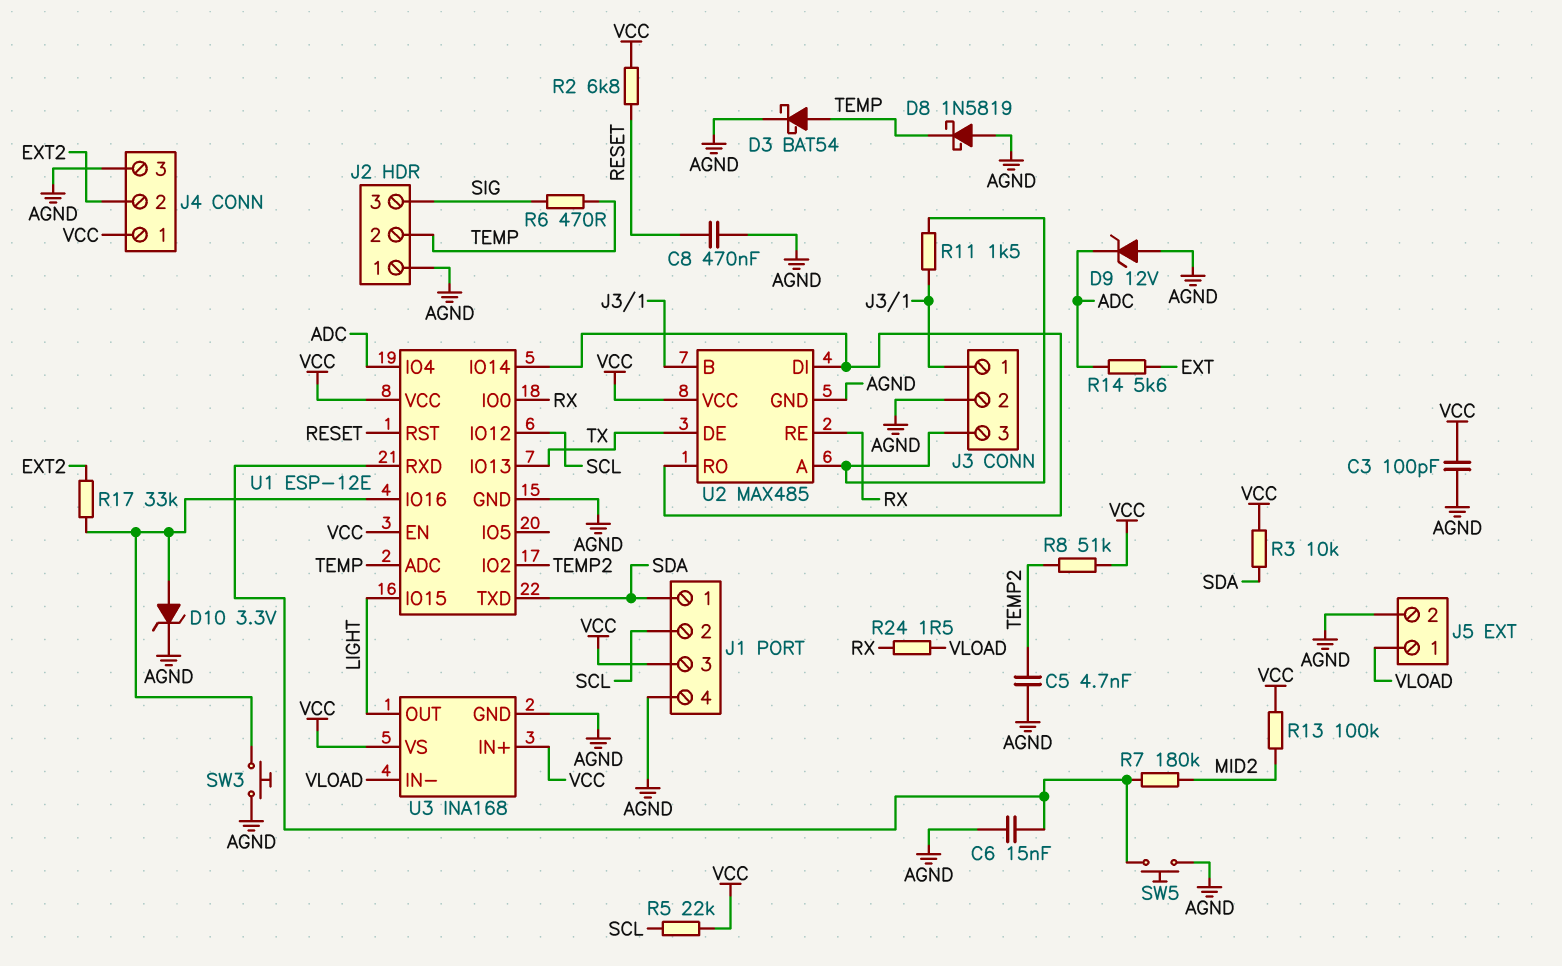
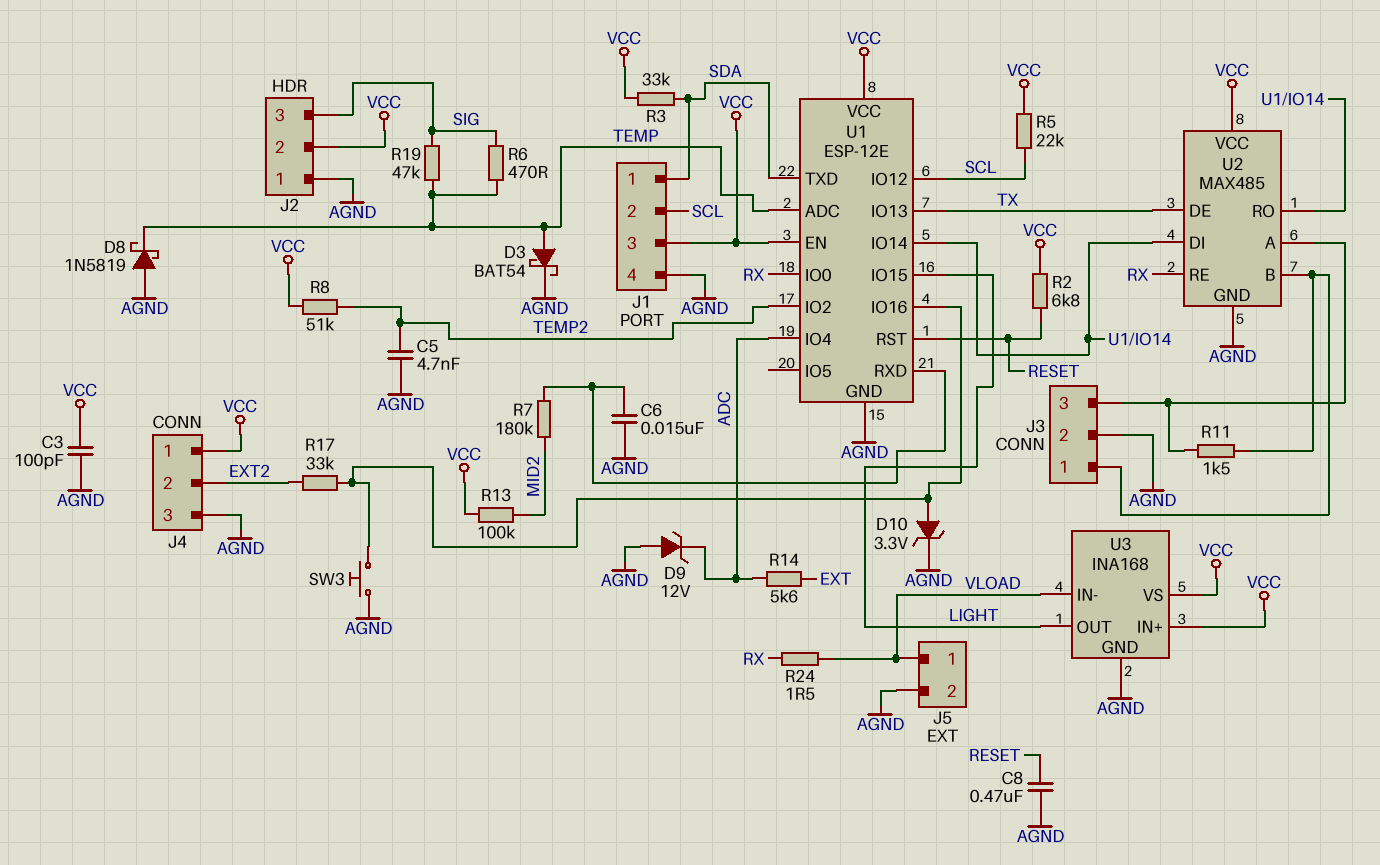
J2 pin 2: TEMP -> VCC
R3: 10k (SDA, VCC) -> 33k (SDA, VCC)
R19: none -> 47k (SIG, TEMP)
SW5: button (AGND, U1/RXD) -> none

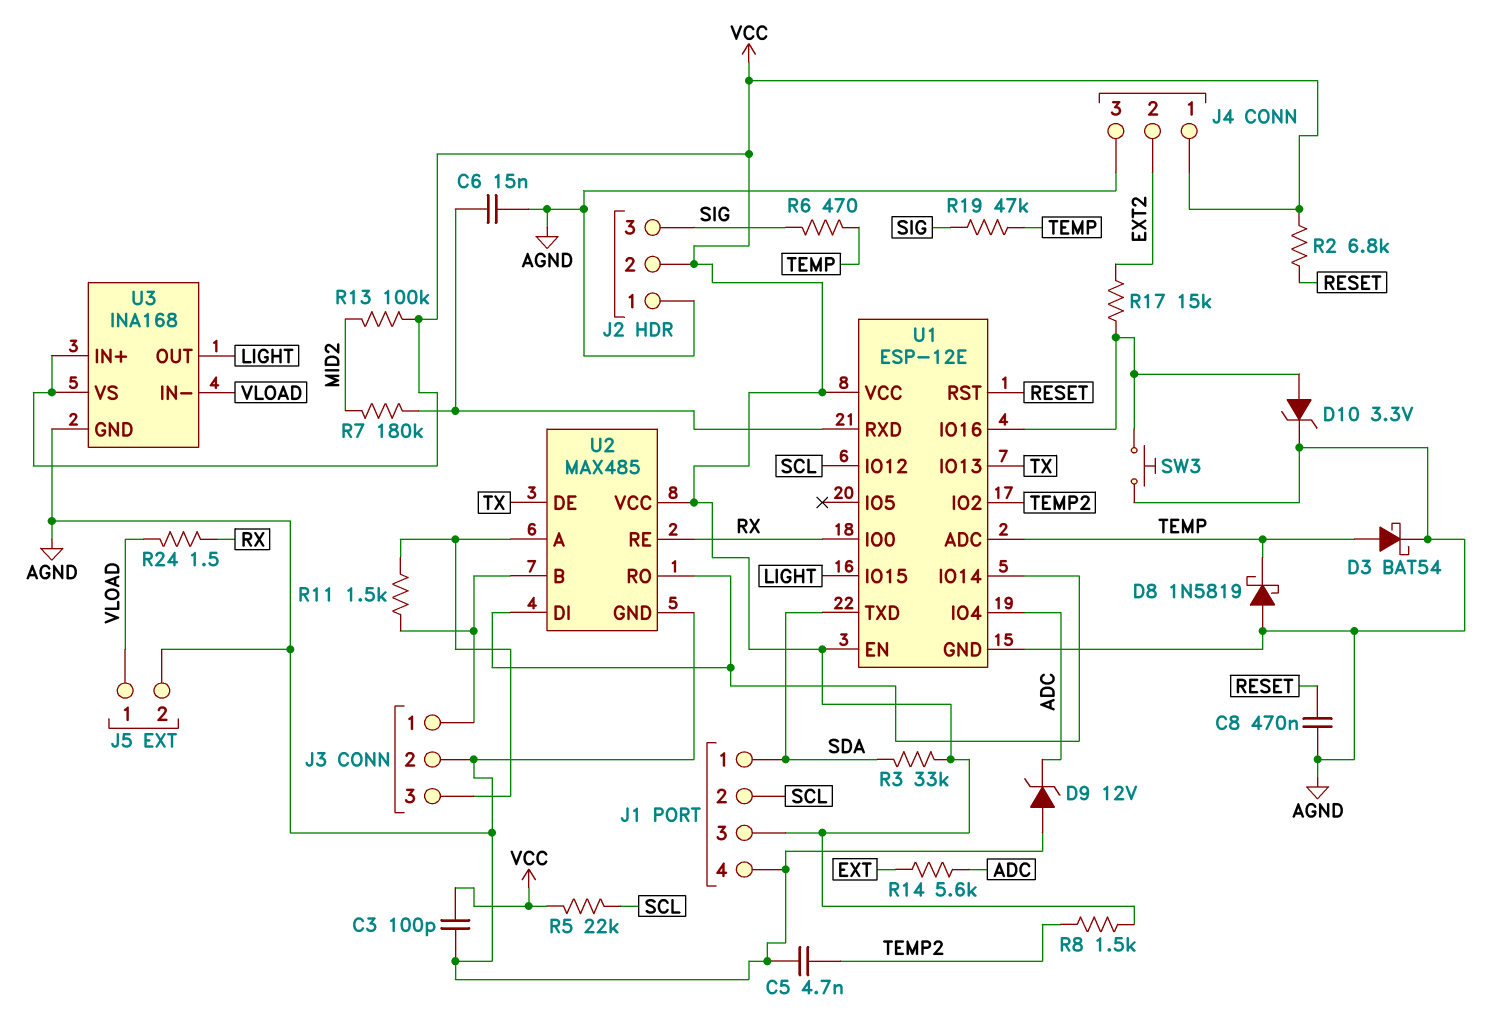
R8: 51k (TEMP2, VCC) -> 1.5k (TEMP2, VCC)
R17: 33k (EXT2, U1/IO16) -> 15k (EXT2, U1/IO16)

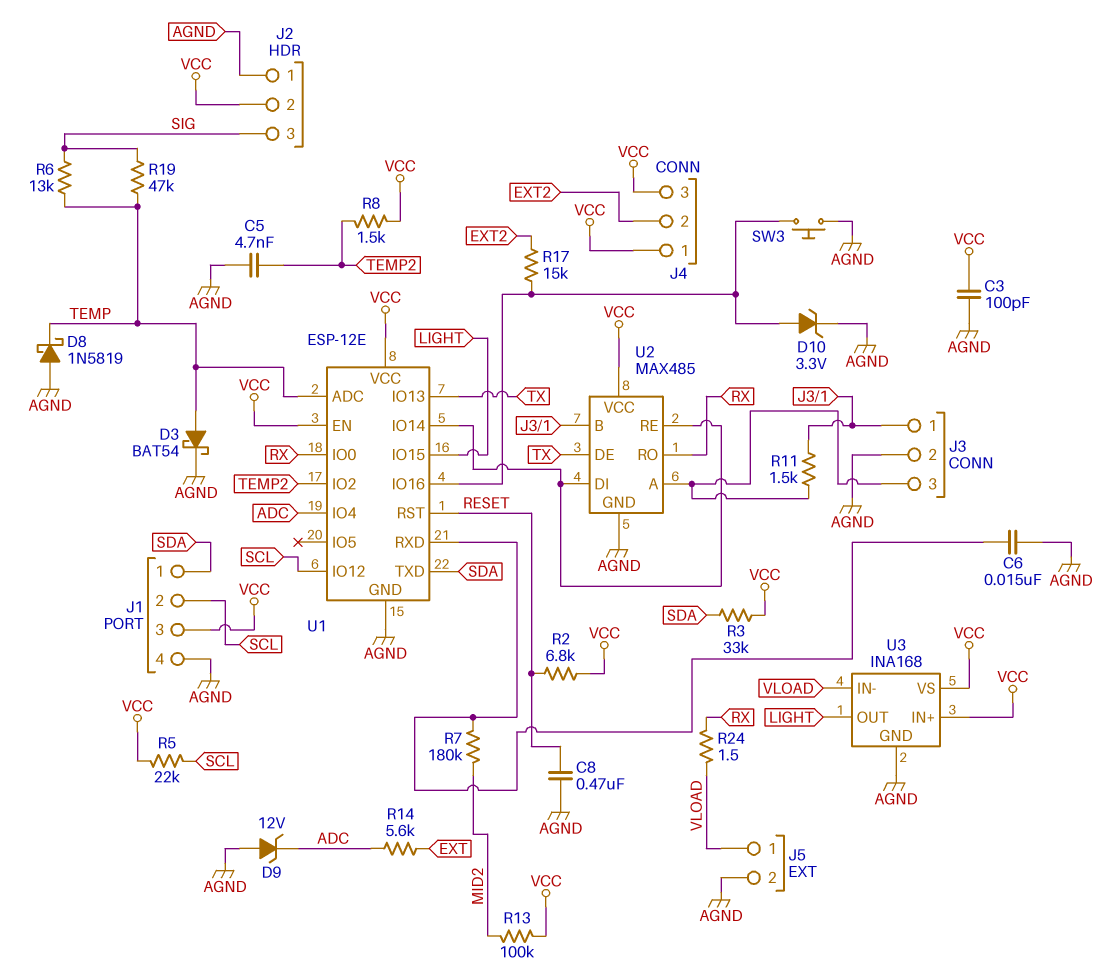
J4 pin 3: AGND -> VCC
R6: 470 (SIG, TEMP) -> 13k (SIG, TEMP)
U2 pin RE: RX -> U1/IO14
U2 pin RO: U1/IO14 -> RX

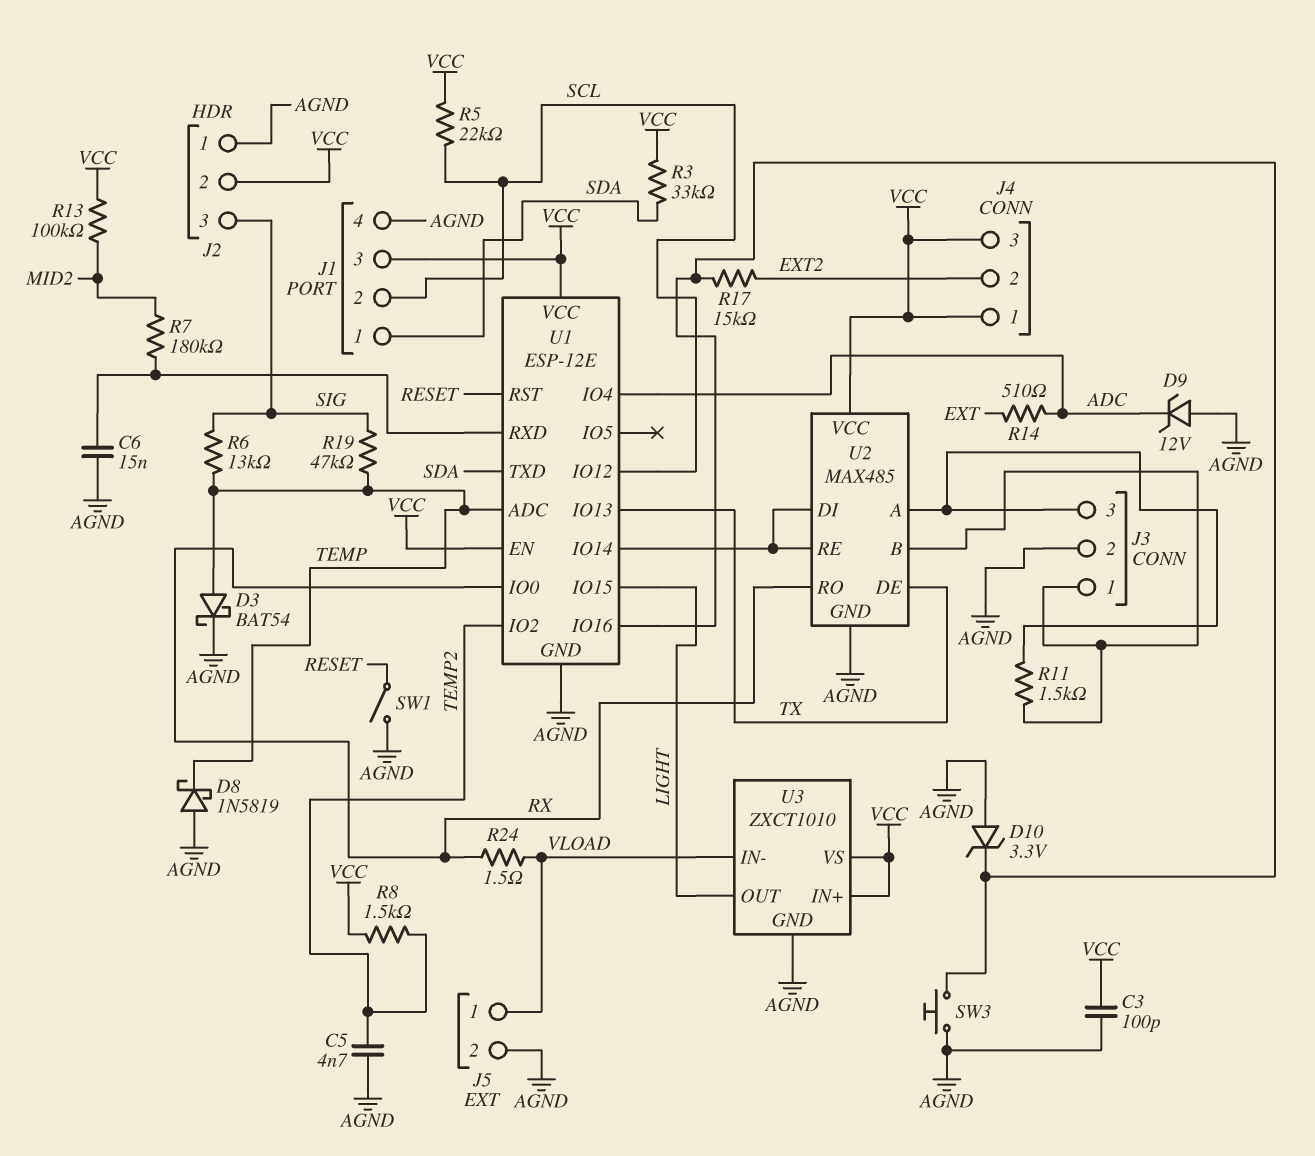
C8: 470nF (AGND, RESET) -> none
D10: zener 3.3V (A U1/IO16, K AGND) -> zener 3.3V (A AGND, K U1/IO16)
R2: 6.8k (RESET, VCC) -> none
R14: 5.6k (ADC, EXT) -> 510 (ADC, EXT)
SW1: none -> switch (AGND, RESET)
U3: INA168 -> ZXCT1010

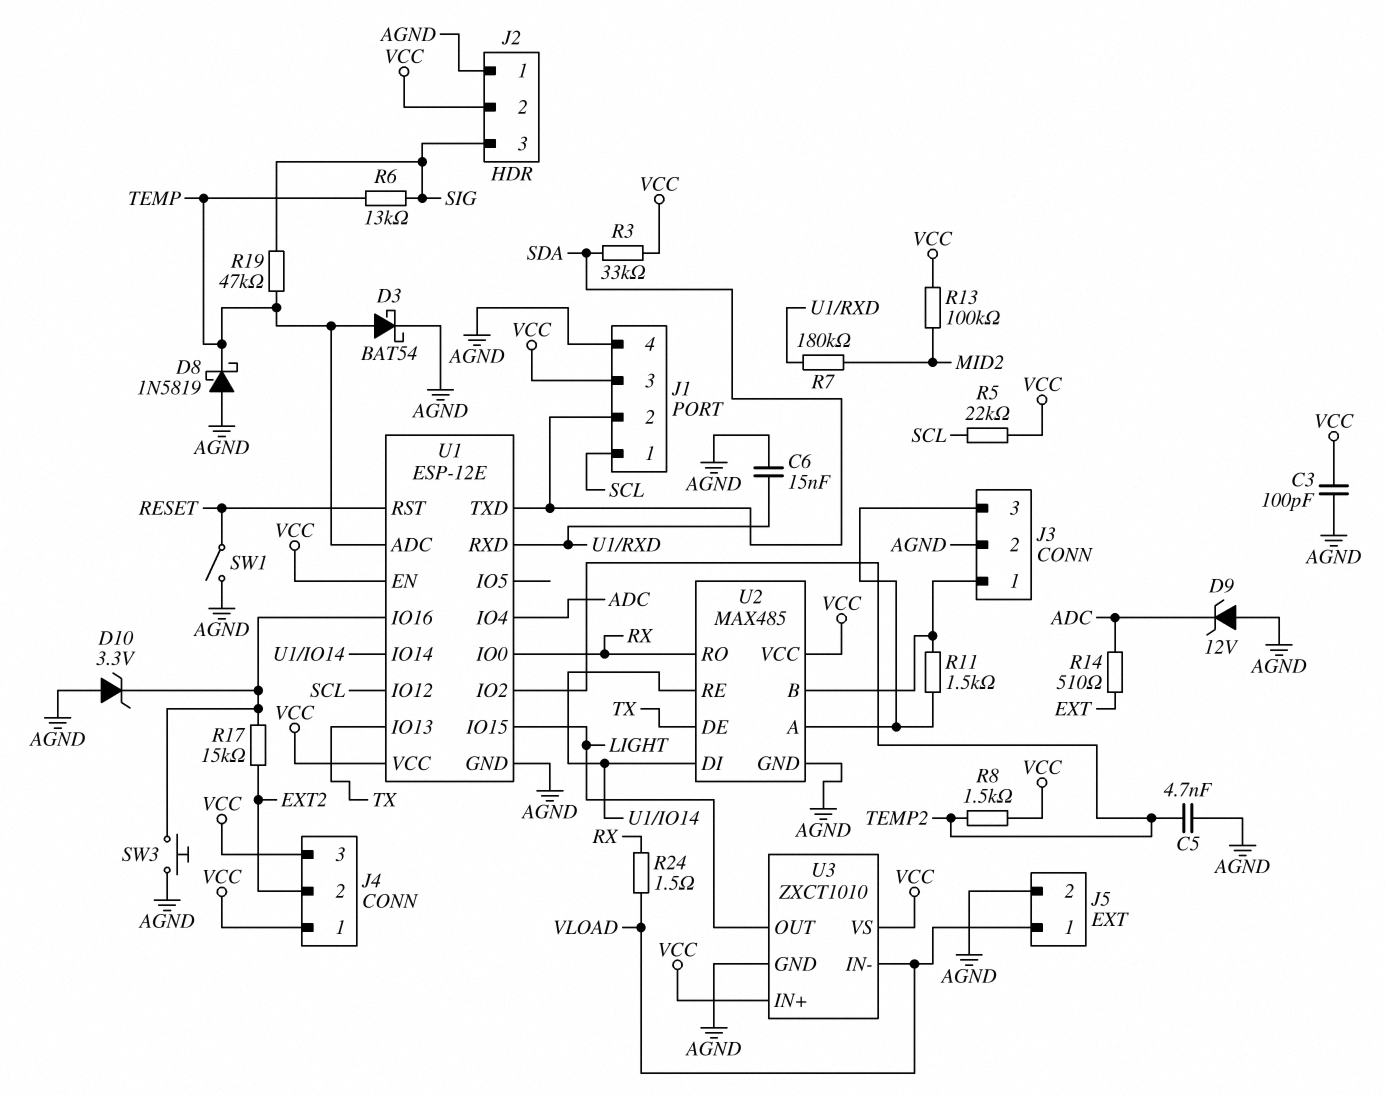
J1 pin 1: SDA -> SCL
J1 pin 2: SCL -> SDA

